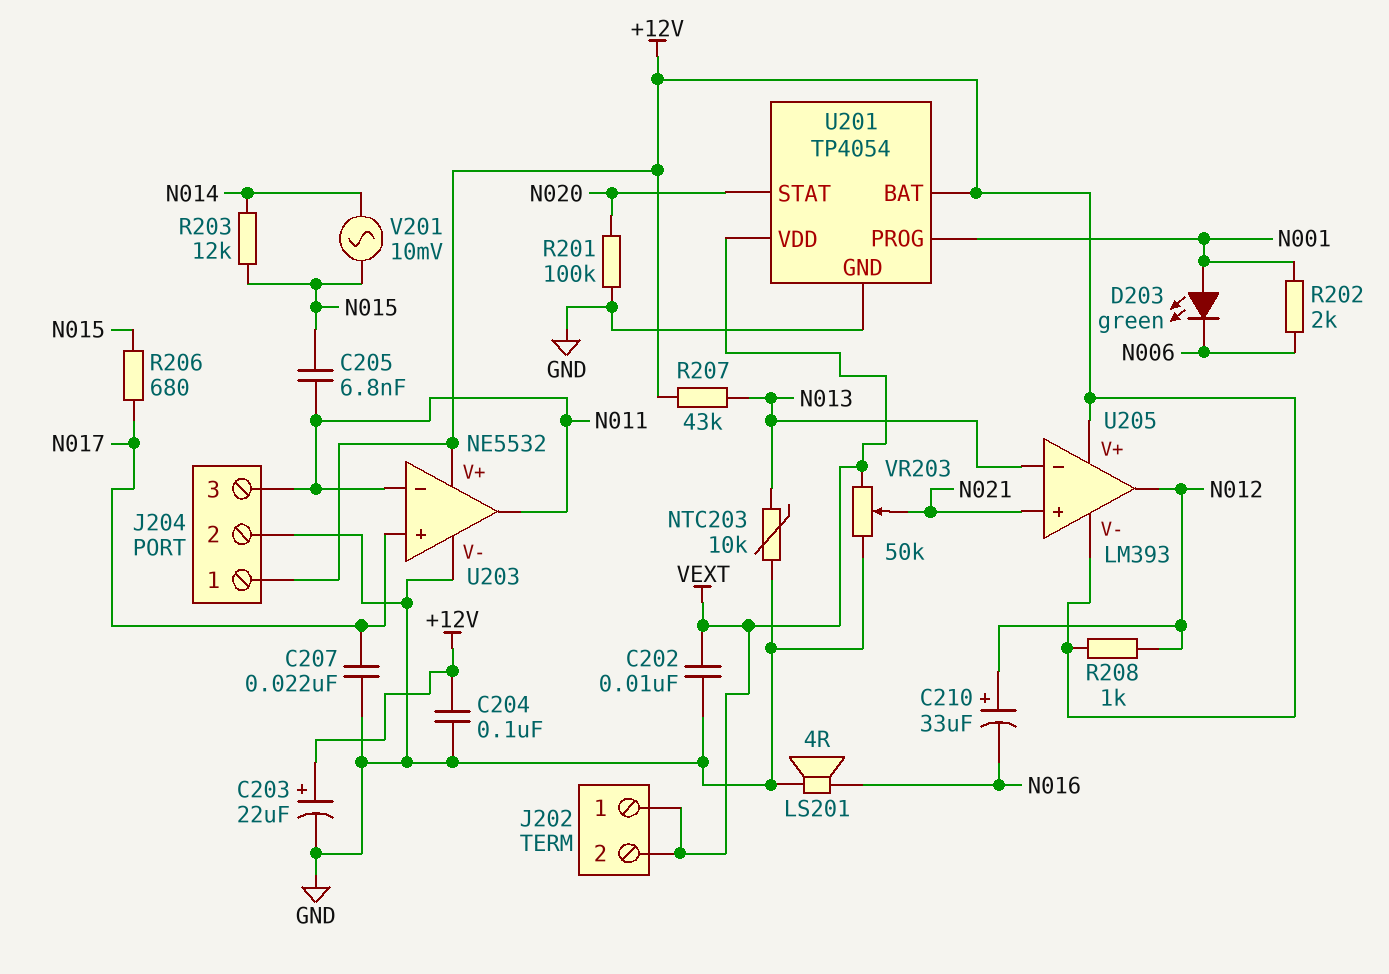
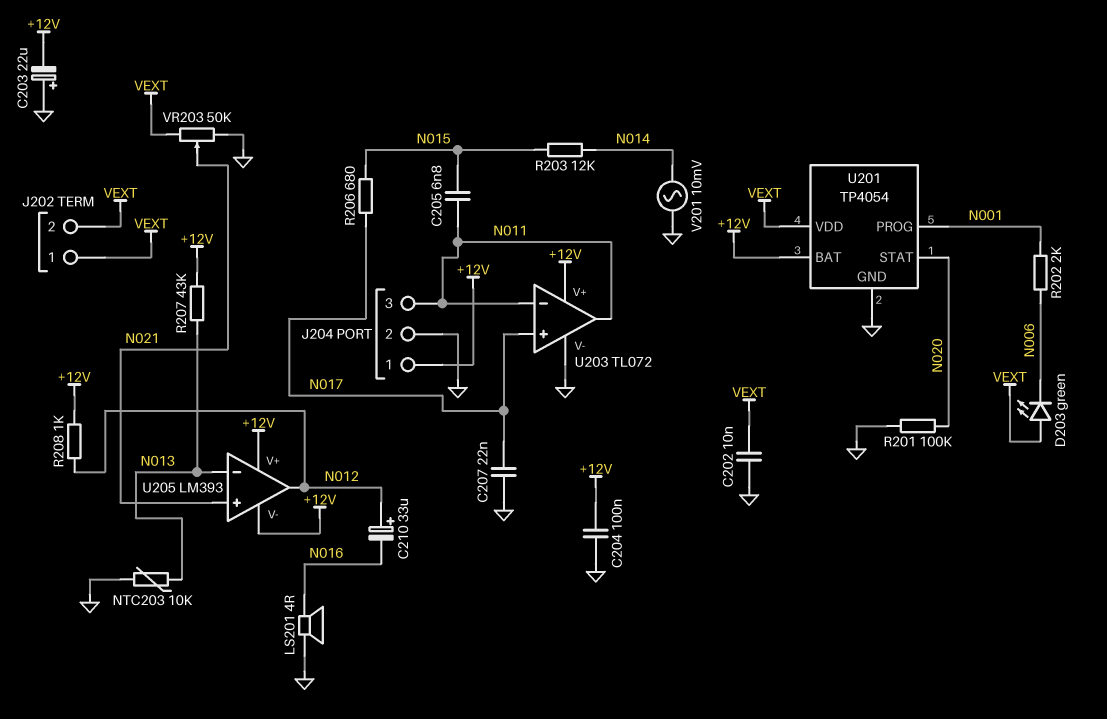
C203: 22uF (plus +12V, minus GND) -> 22uF (plus GND, minus +12V)
D203: LED green (A N001, K N006) -> LED green (A VEXT, K N006)
U203: NE5532 -> TL072
V201: AC 10mV (N014, N015) -> AC 10mV (GND, N014)

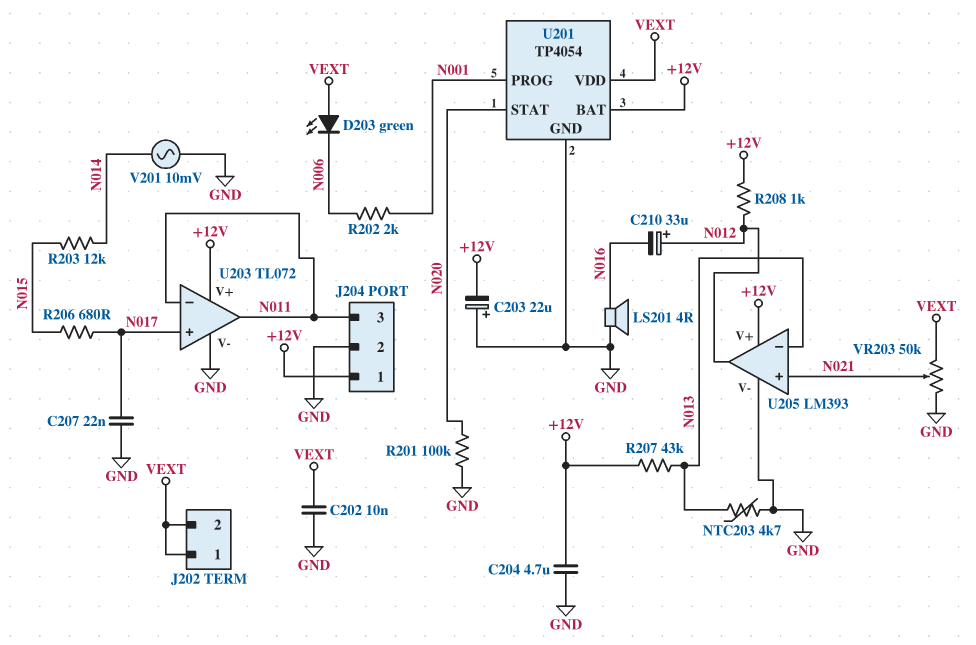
C204: 100nF (+12V, GND) -> 4.7uF (+12V, GND)
C205: 6.8nF (N011, N015) -> none
NTC203: 10k (GND, N013) -> 4.7k (GND, N013)
U205 pin V-: +12V -> GND

